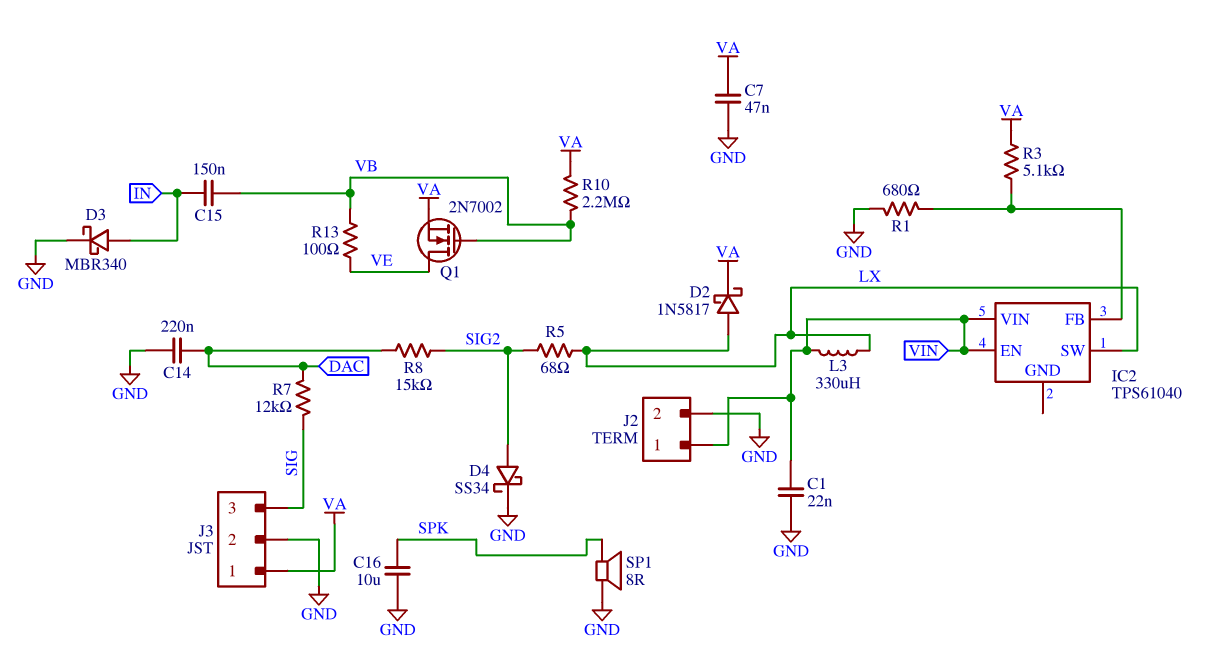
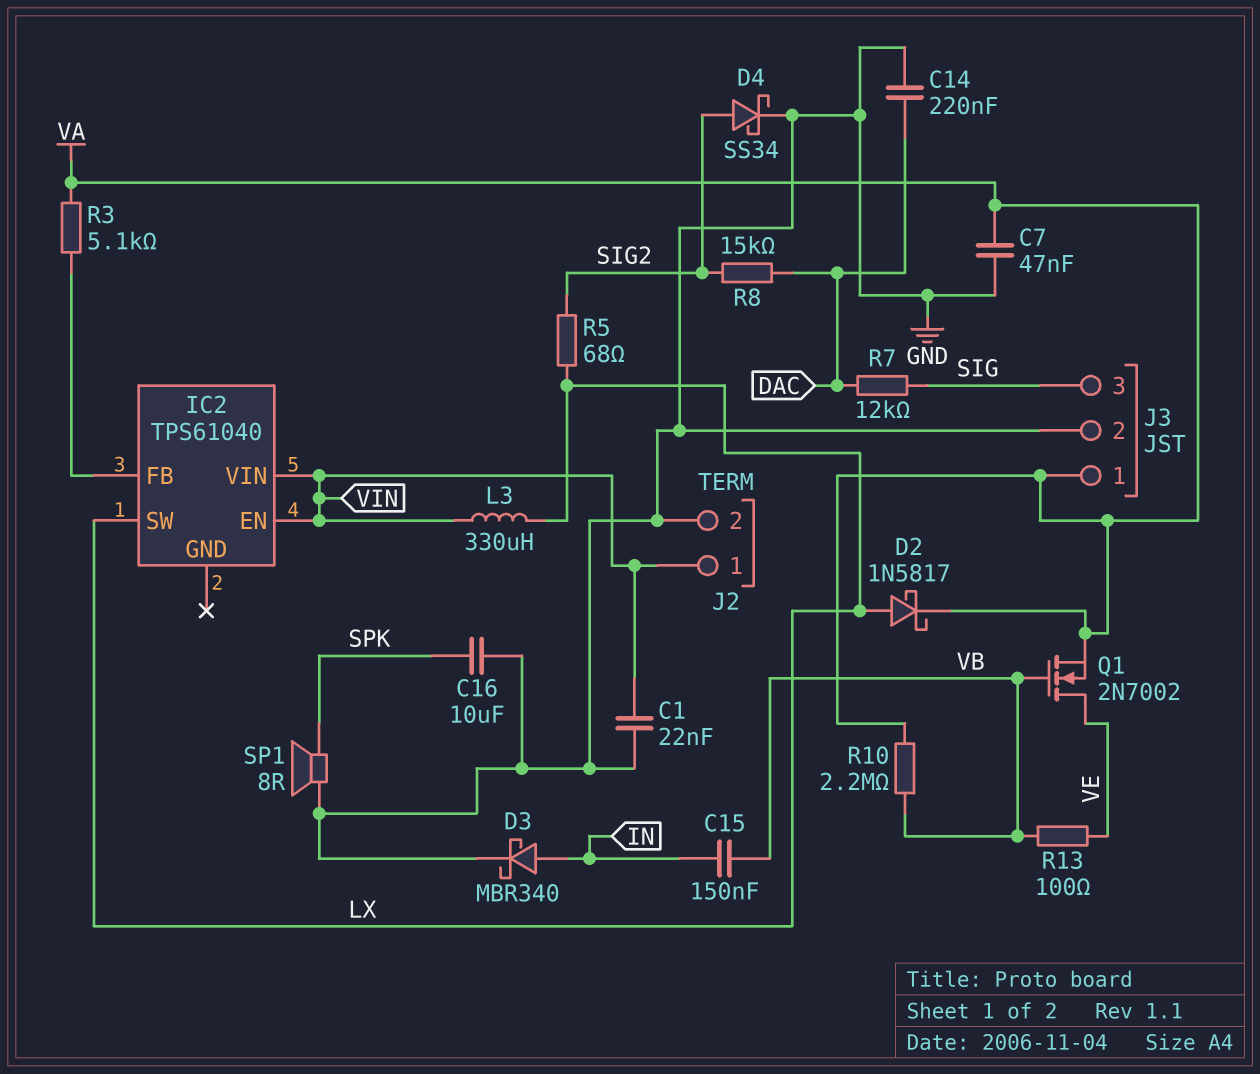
R1: 680 (GND, IC2/FB) -> none

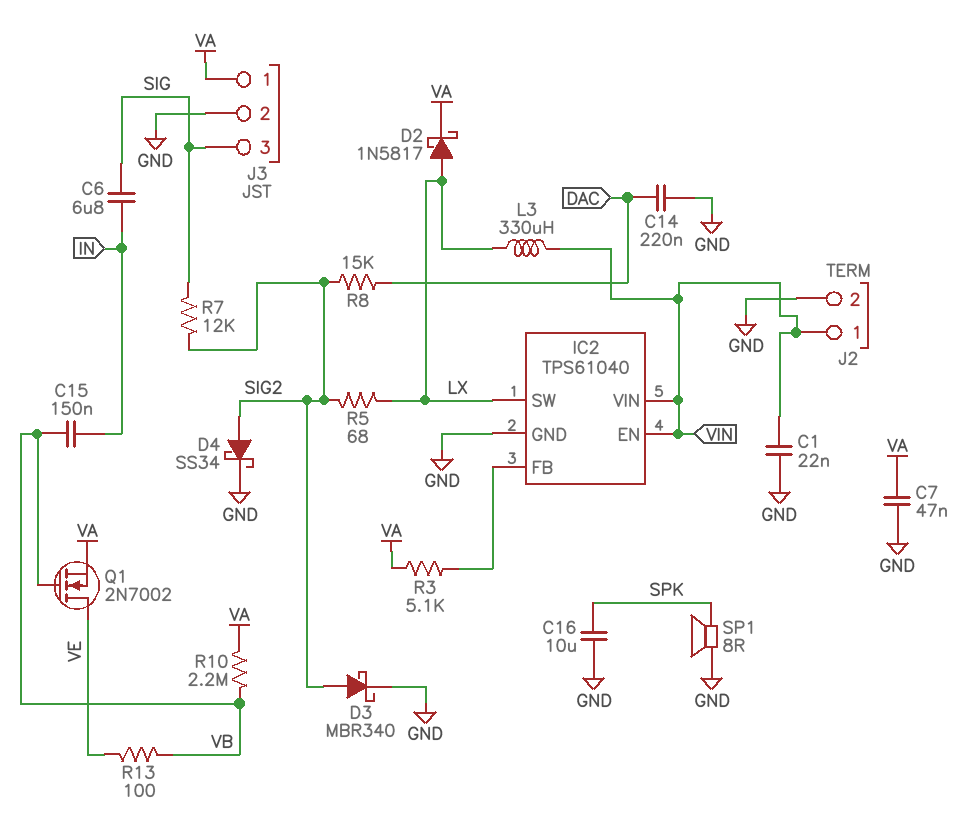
C6: none -> 6.8uF (IN, SIG)
D3: schottky MBR340 (A IN, K GND) -> schottky MBR340 (A SIG2, K GND)
IC2 pin GND: none -> GND
R7: 12k (DAC, SIG) -> 12k (SIG, SIG2)

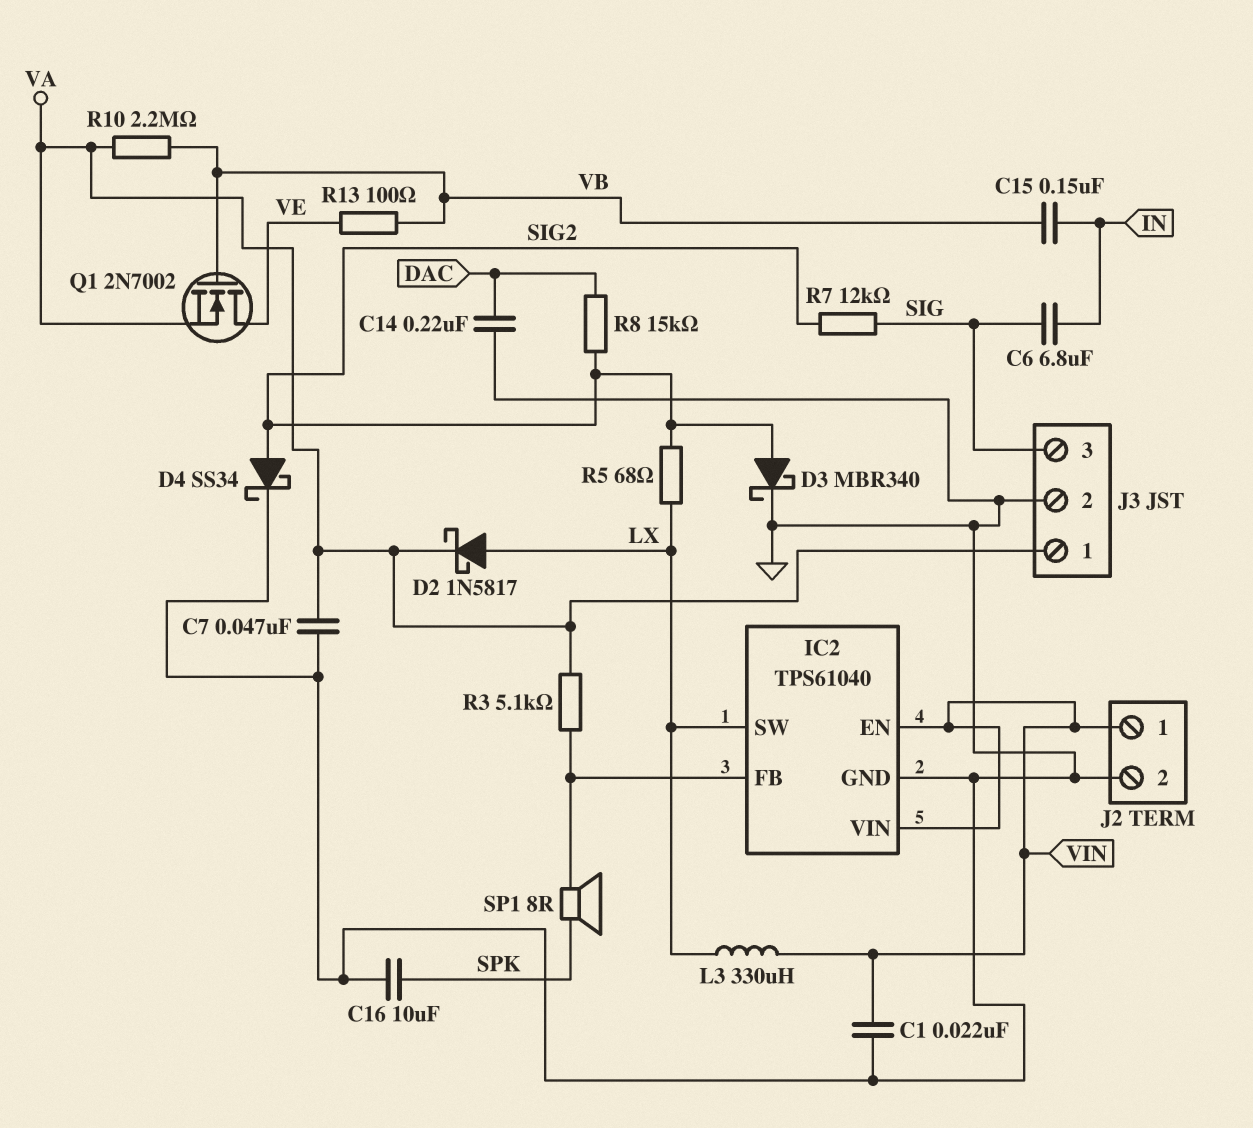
SP1: speaker 8R (GND, SPK) -> speaker 8R (IC2/FB, SPK)

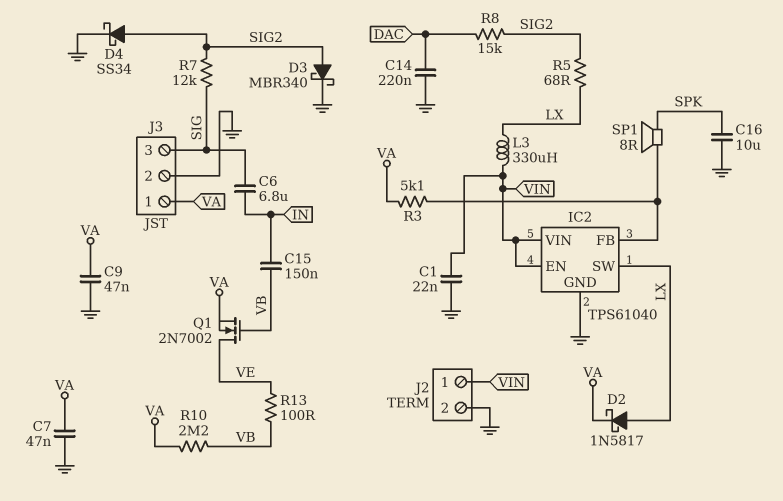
C9: none -> 47nF (GND, VA)

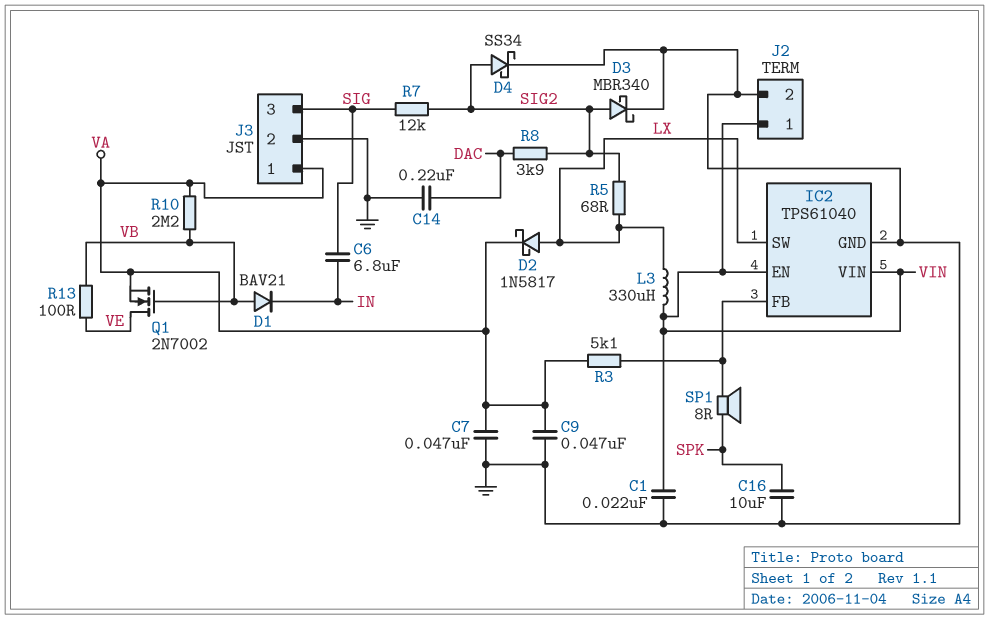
C15: 150nF (IN, VB) -> none
D1: none -> diode BAV21 (A VB, K IN)
R8: 15k (DAC, SIG2) -> 3.9k (DAC, SIG2)

